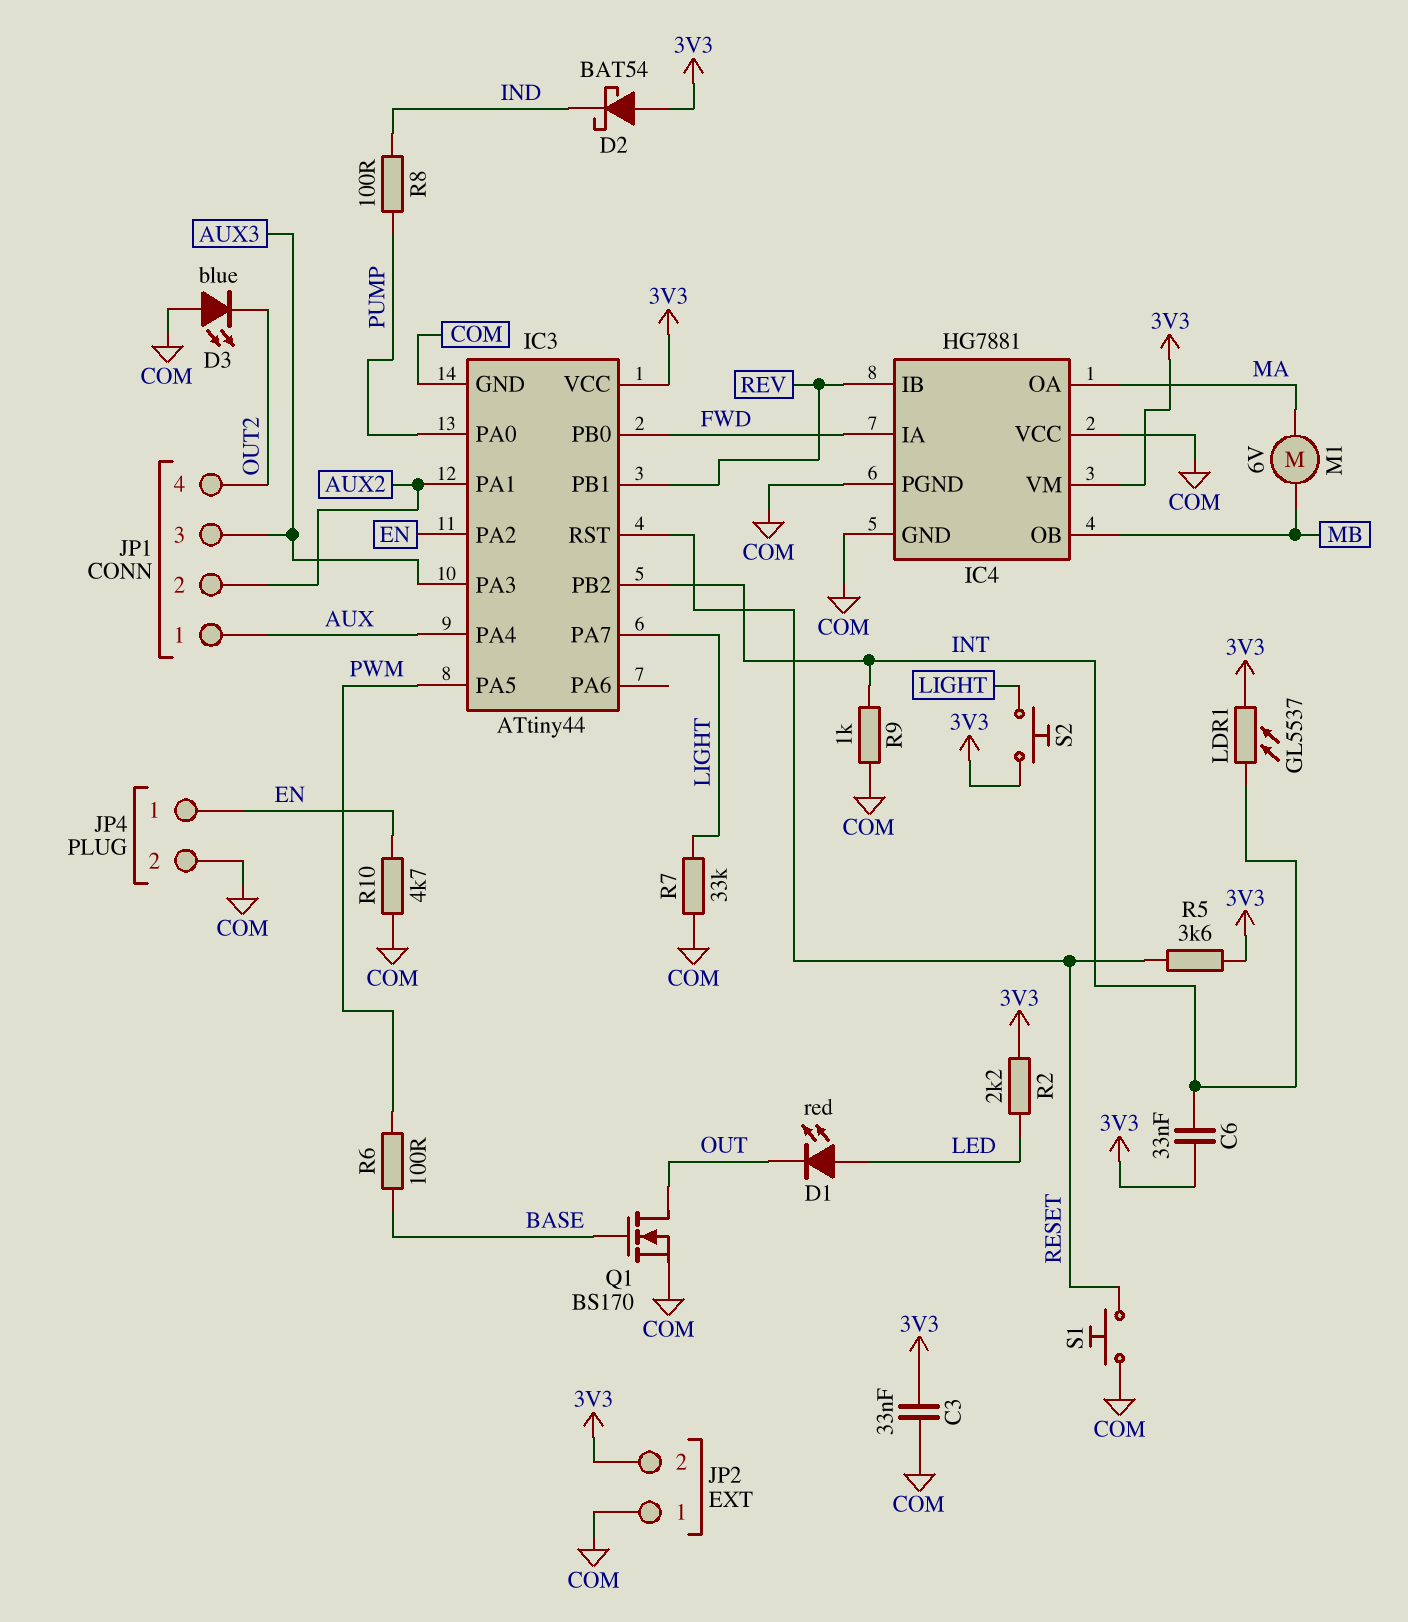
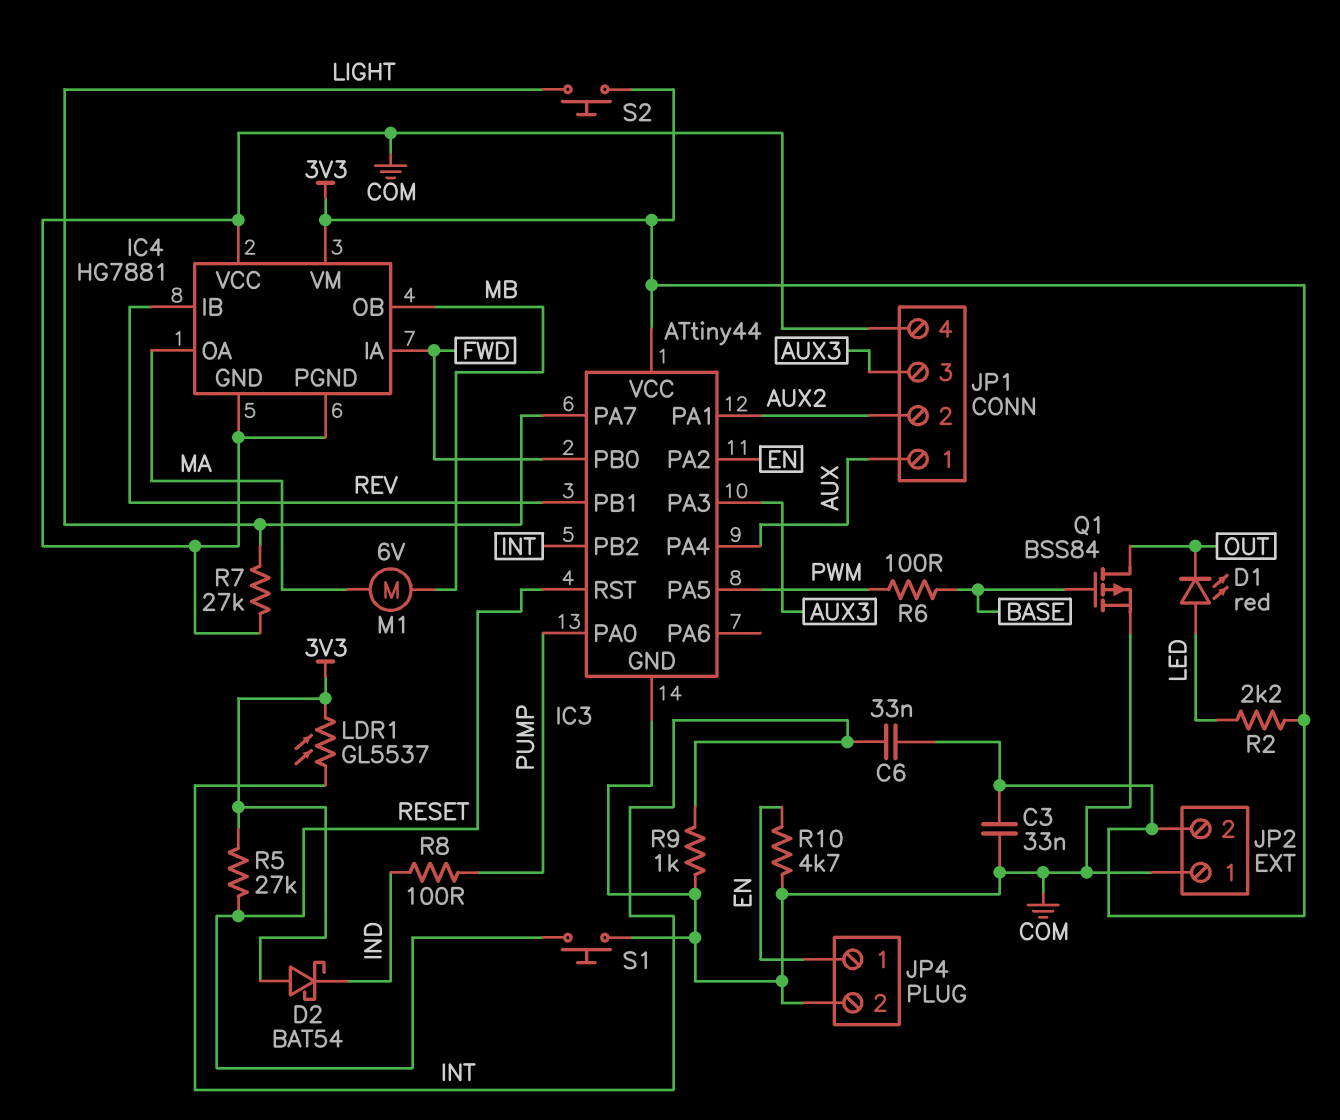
D3: LED blue (A COM, K OUT2) -> none
JP1 pin 4: OUT2 -> COM
Q1: NMOS BS170 (G BASE, D OUT, S COM) -> PMOS BSS84 (G BASE, D OUT, S COM)
R5: 3.6k (3V3, RESET) -> 27k (3V3, RESET)
R7: 33k (COM, LIGHT) -> 27k (COM, LIGHT)

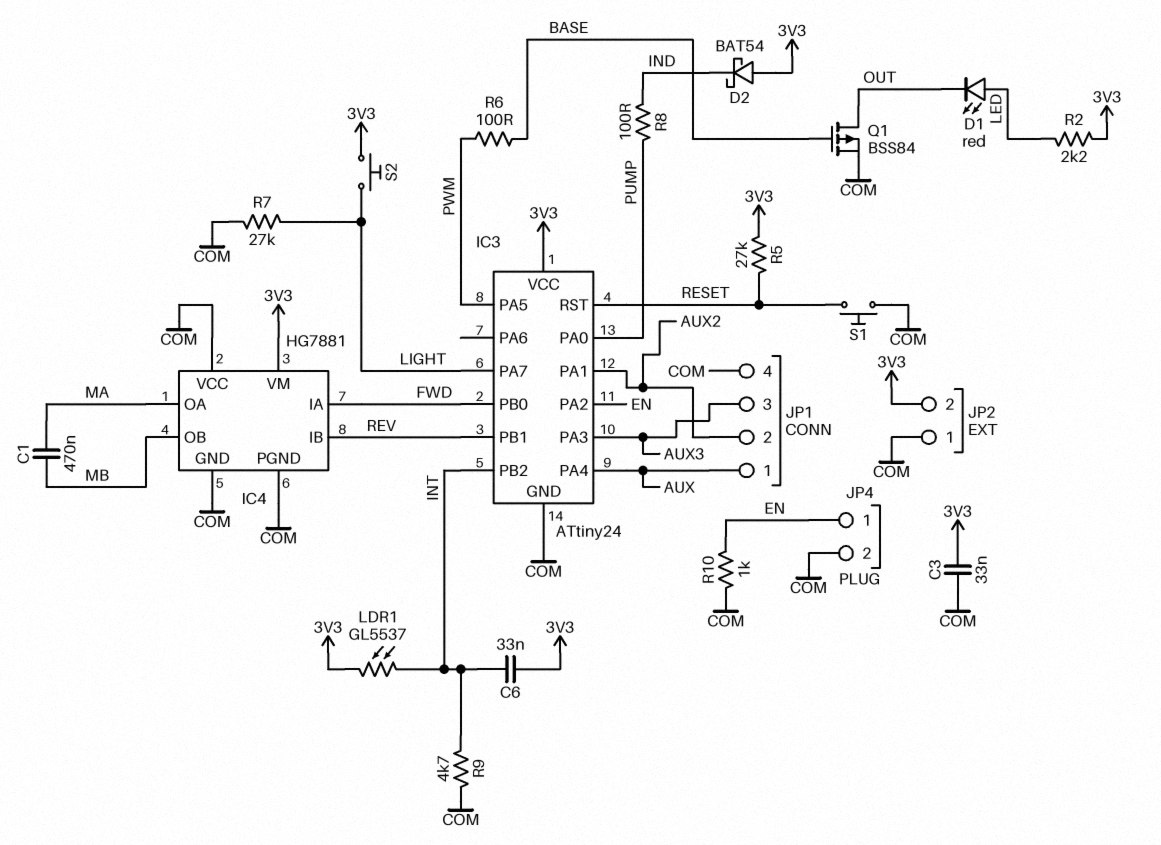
C1: none -> 470nF (MA, MB)
IC3: ATtiny44 -> ATtiny24
M1: motor 6V (MA, MB) -> none
R9: 1k (COM, INT) -> 4.7k (COM, INT)
R10: 4.7k (COM, EN) -> 1k (COM, EN)

